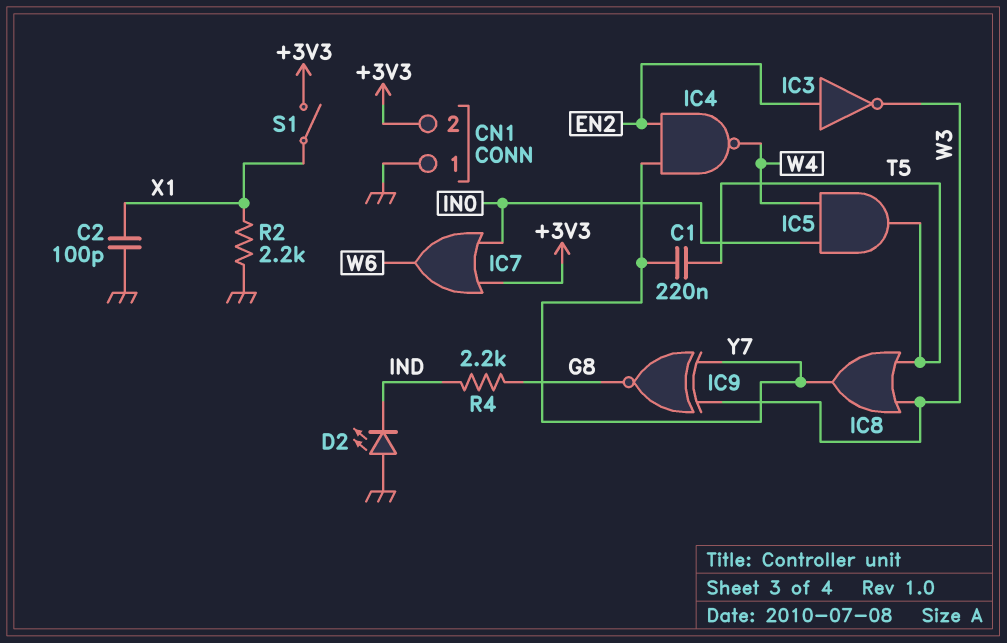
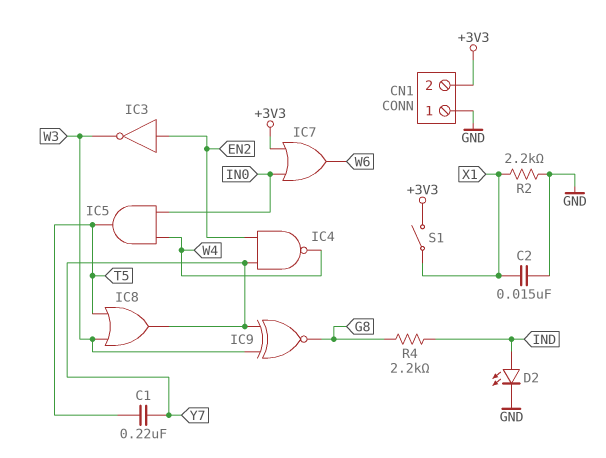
C2: 100pF (GND, X1) -> 15nF (GND, X1)
D2: LED (A GND, K IND) -> LED (A IND, K GND)

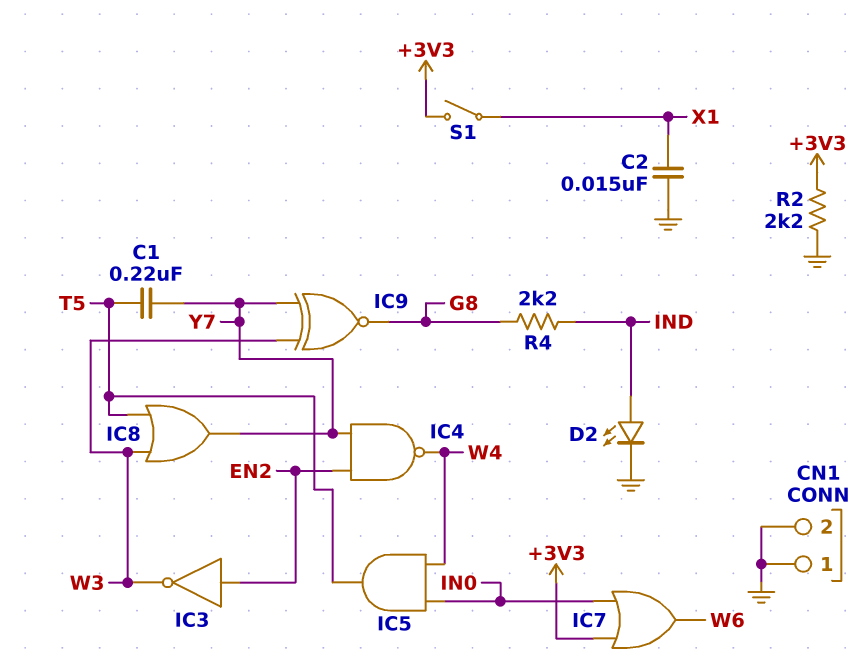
CN1 pin 2: +3V3 -> GND
R2: 2.2k (GND, X1) -> 2.2k (+3V3, GND)

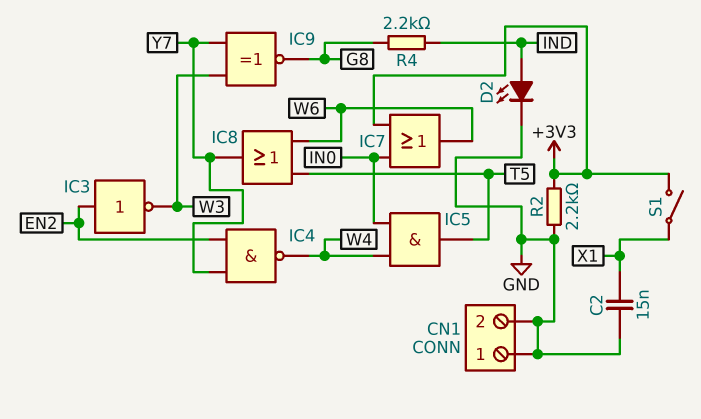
C1: 220nF (T5, Y7) -> none
IC8: OR (in T5, in W3, out Y7) -> OR (in T5, in W6, out Y7)

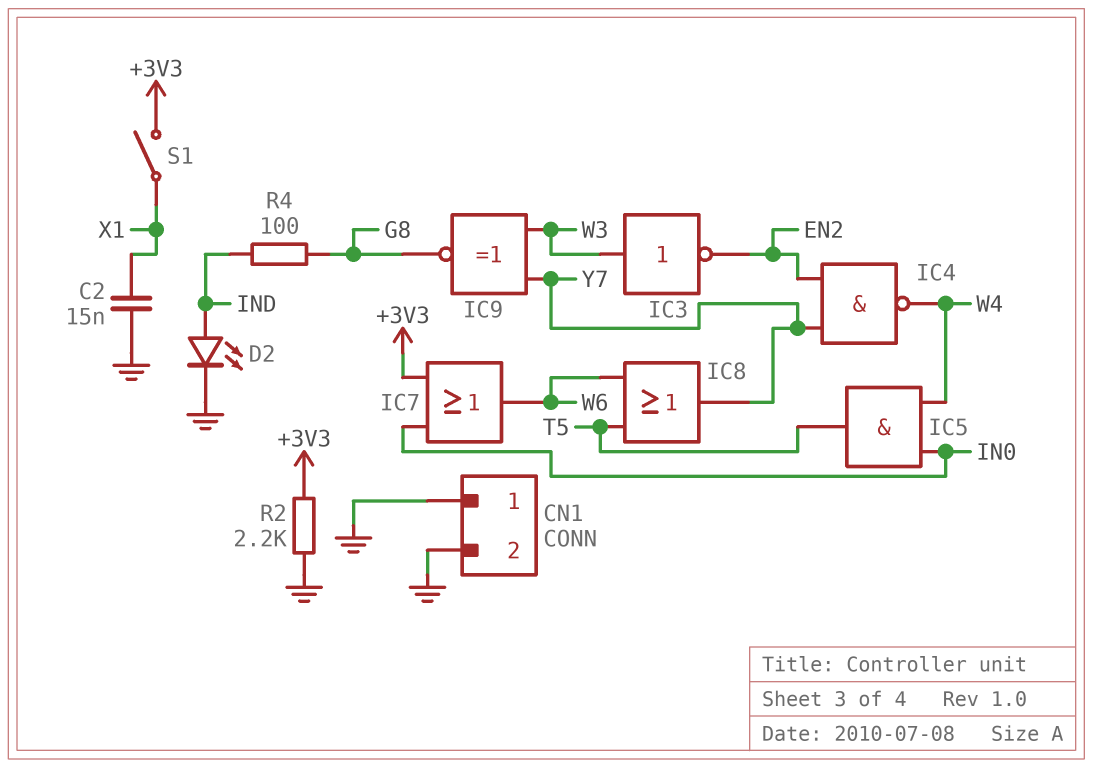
IC3: NOT (in EN2, out W3) -> NOT (in W3, out EN2)
R4: 2.2k (G8, IND) -> 100 (G8, IND)

